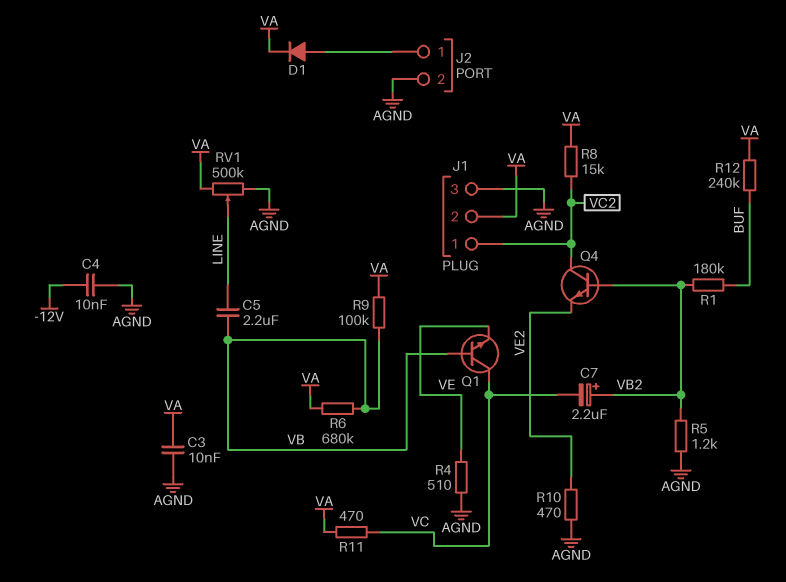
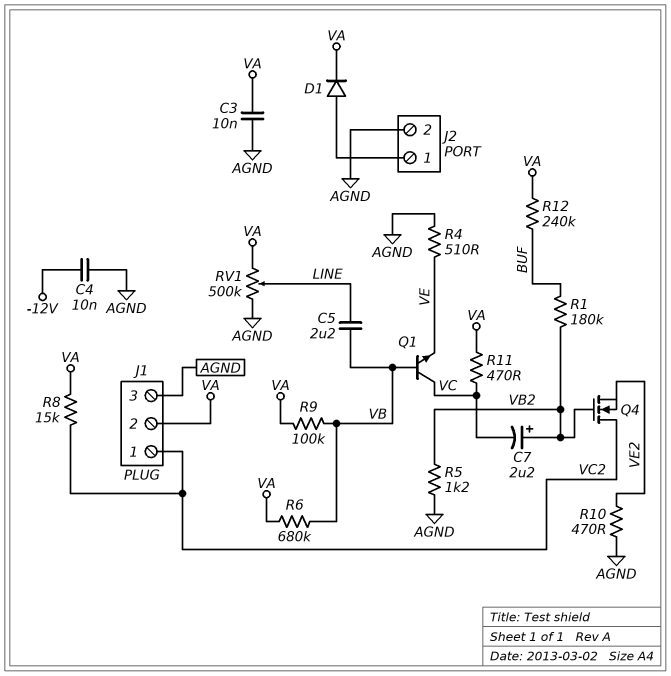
Q4: NPN (B VB2, C VC2, E VE2) -> NMOS (G VB2, D VC2, S VE2)

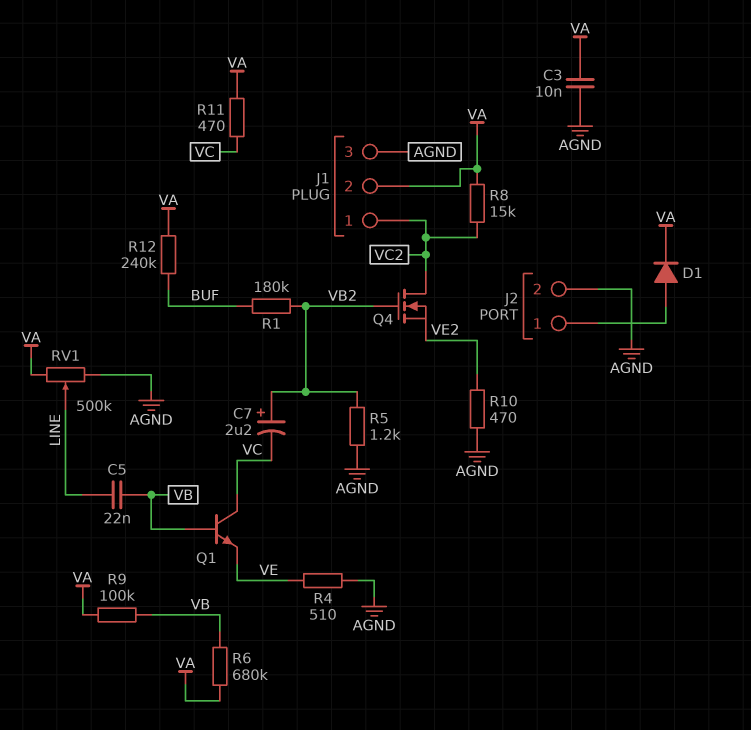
C4: 10nF (-12V, AGND) -> none
C5: 2.2uF (LINE, VB) -> 22nF (LINE, VB)

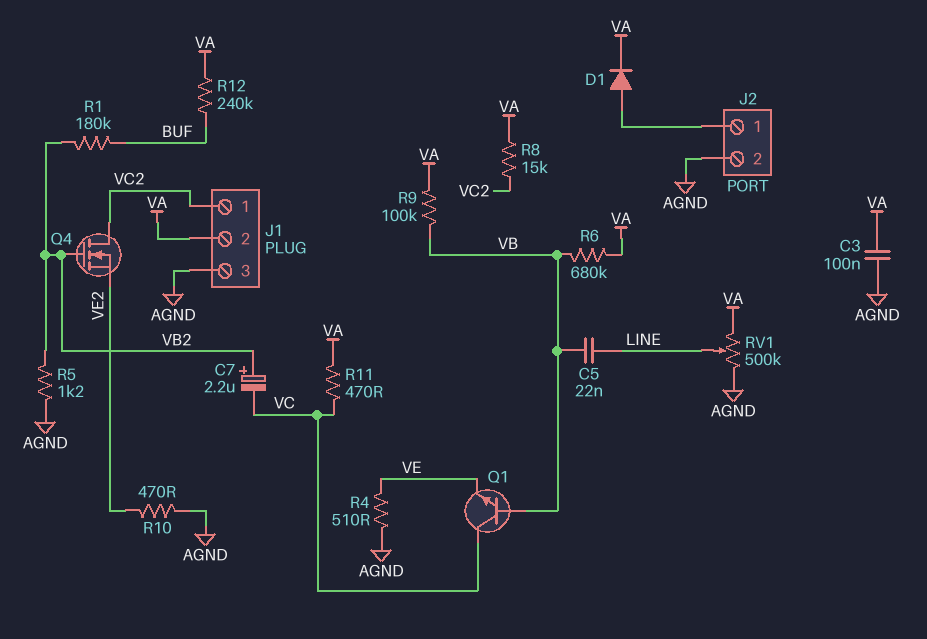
C3: 10nF (AGND, VA) -> 100nF (AGND, VA)

